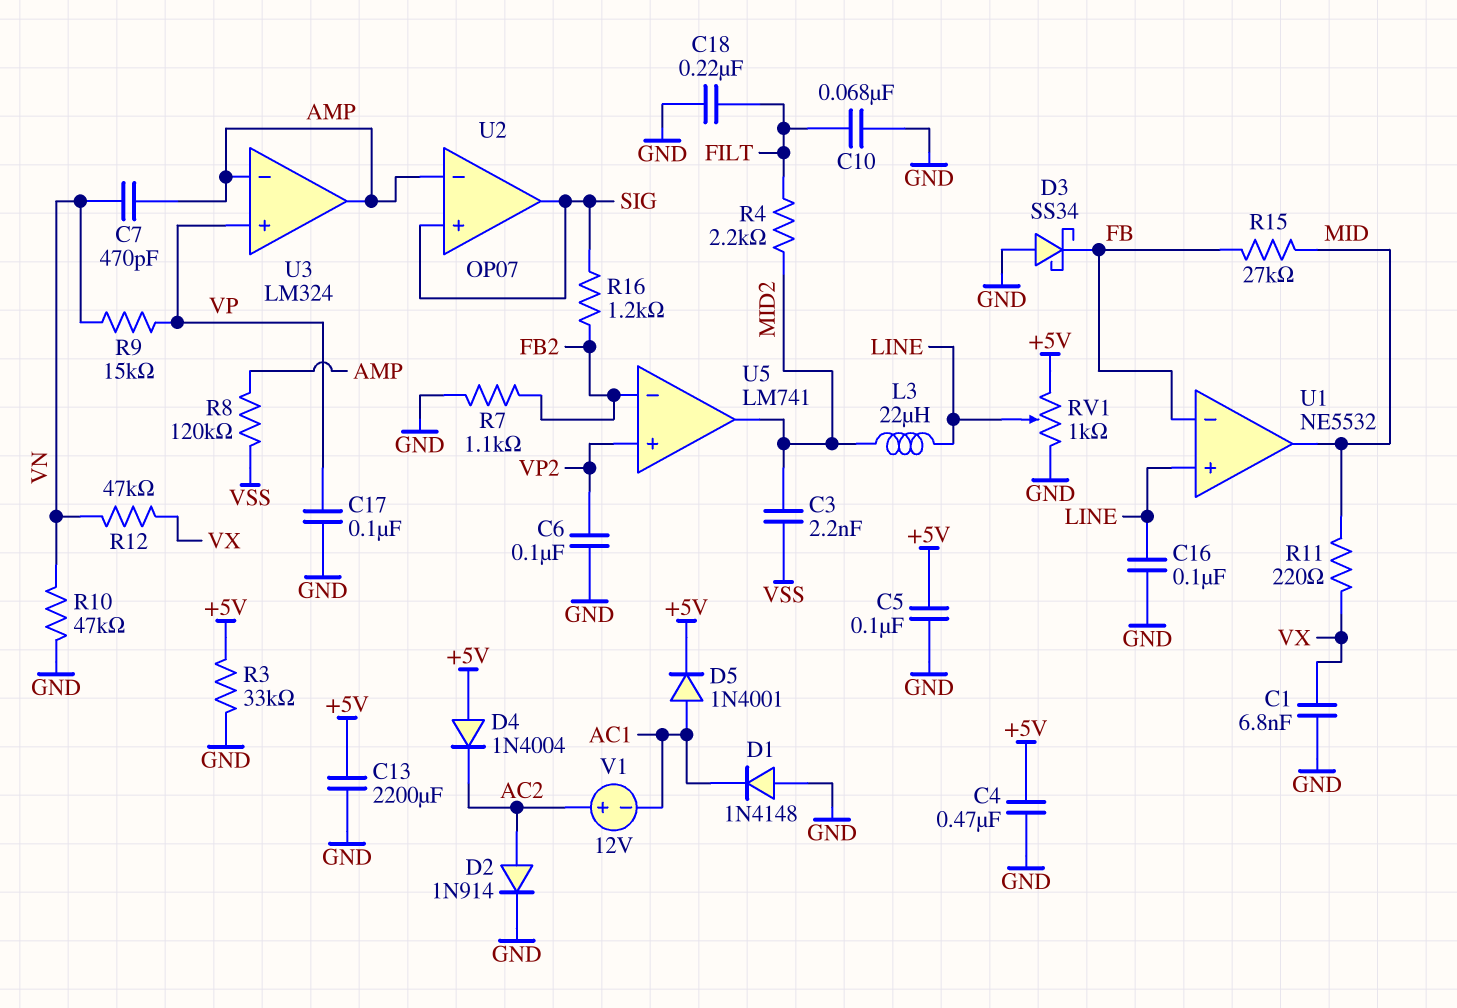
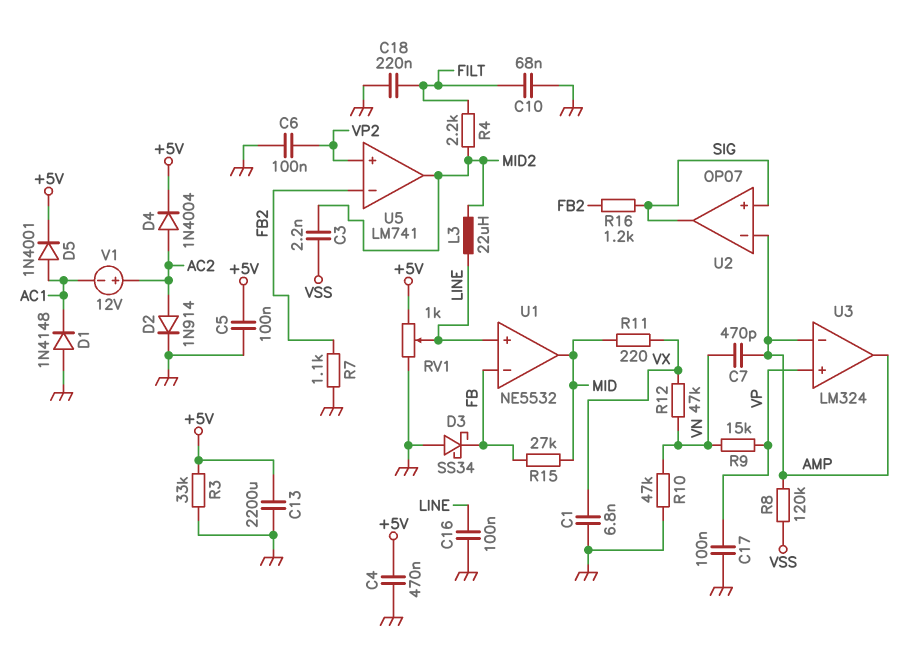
D4: diode 1N4004 (A +5V, K AC2) -> diode 1N4004 (A AC2, K +5V)

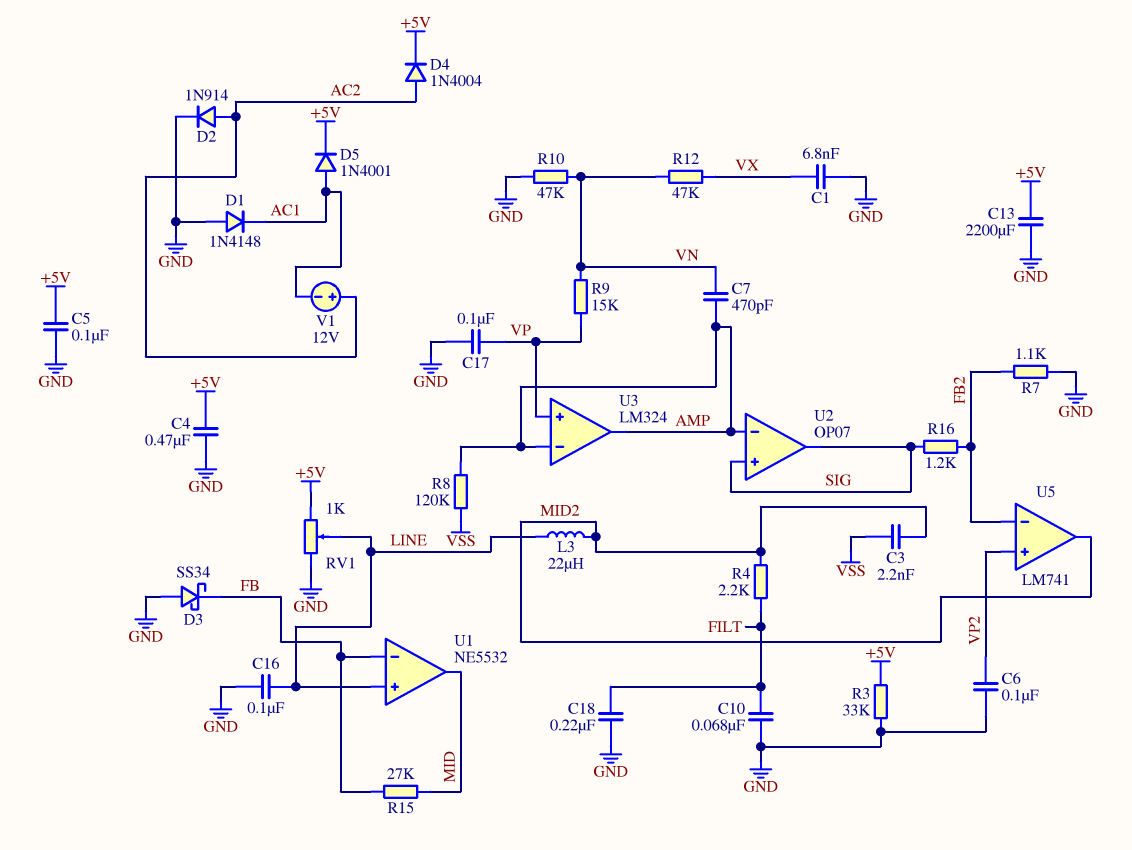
R11: 220 (MID, VX) -> none

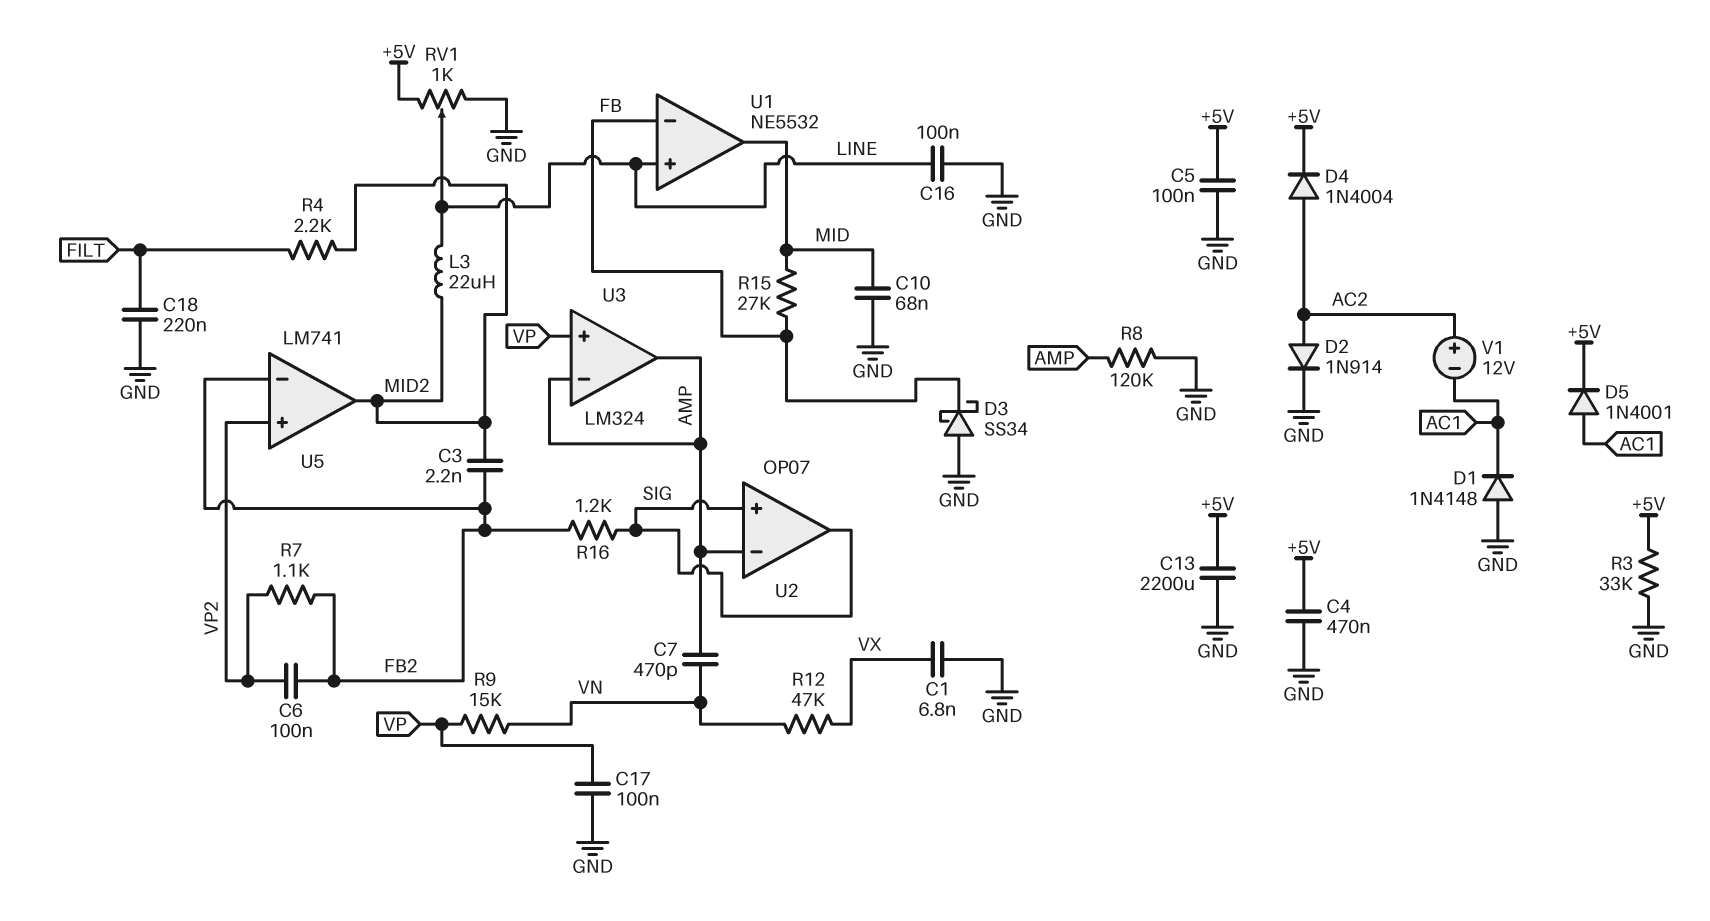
C3: 2.2nF (MID2, VSS) -> 2.2nF (FB2, MID2)
C6: 100nF (GND, VP2) -> 100nF (FB2, VP2)
C10: 68nF (FILT, GND) -> 68nF (GND, MID)
R7: 1.1k (FB2, GND) -> 1.1k (FB2, VP2)
R8: 120k (AMP, VSS) -> 120k (AMP, GND)
R10: 47k (GND, VN) -> none

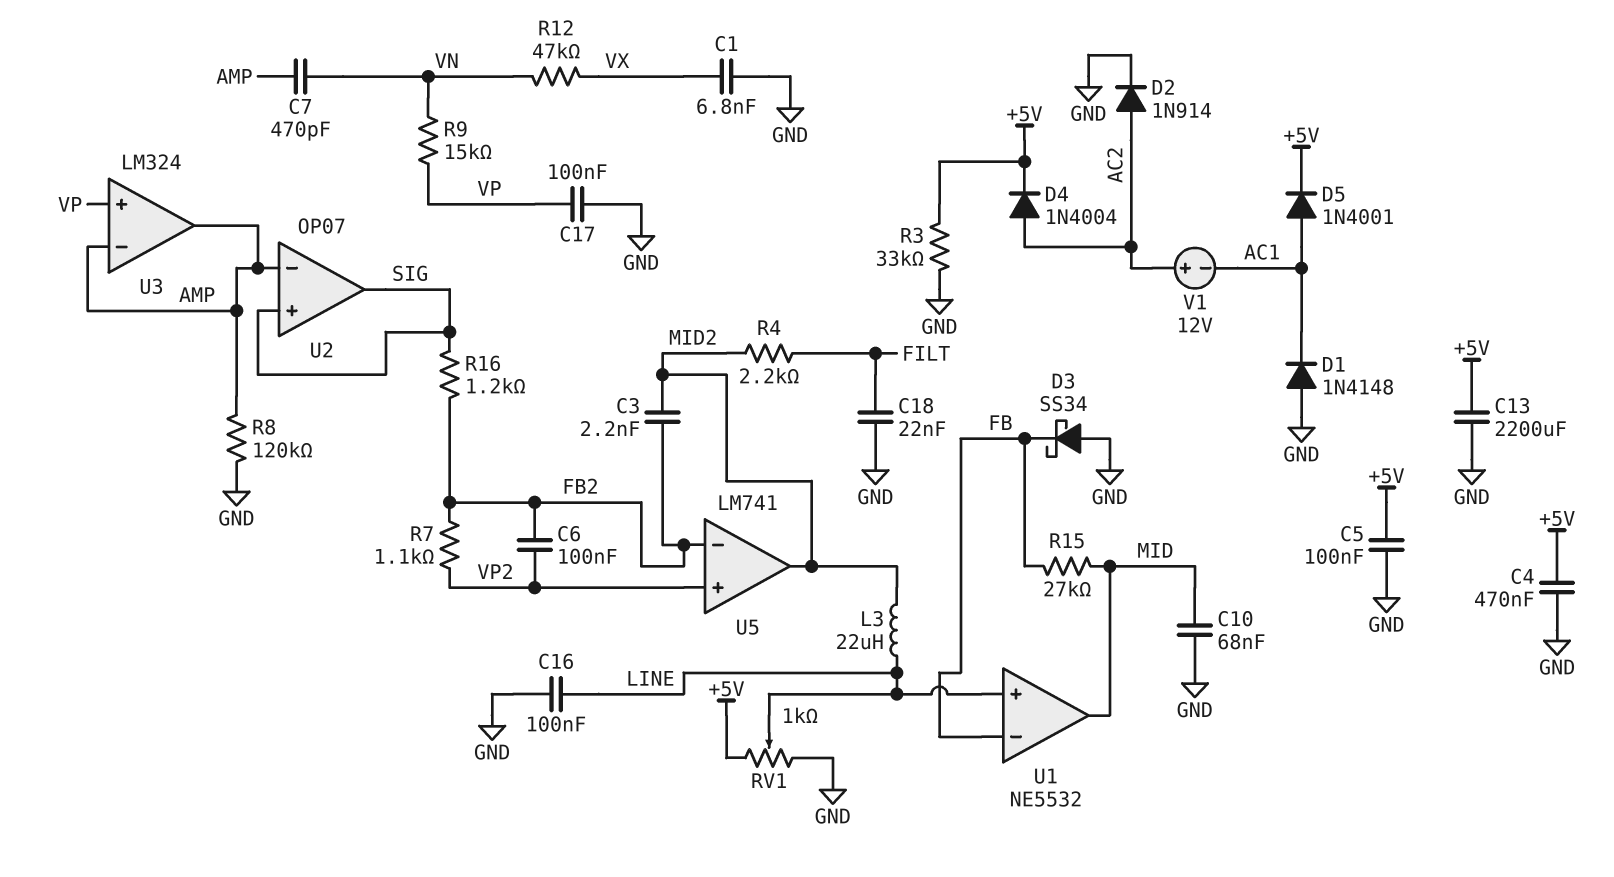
C18: 220nF (FILT, GND) -> 22nF (FILT, GND)

